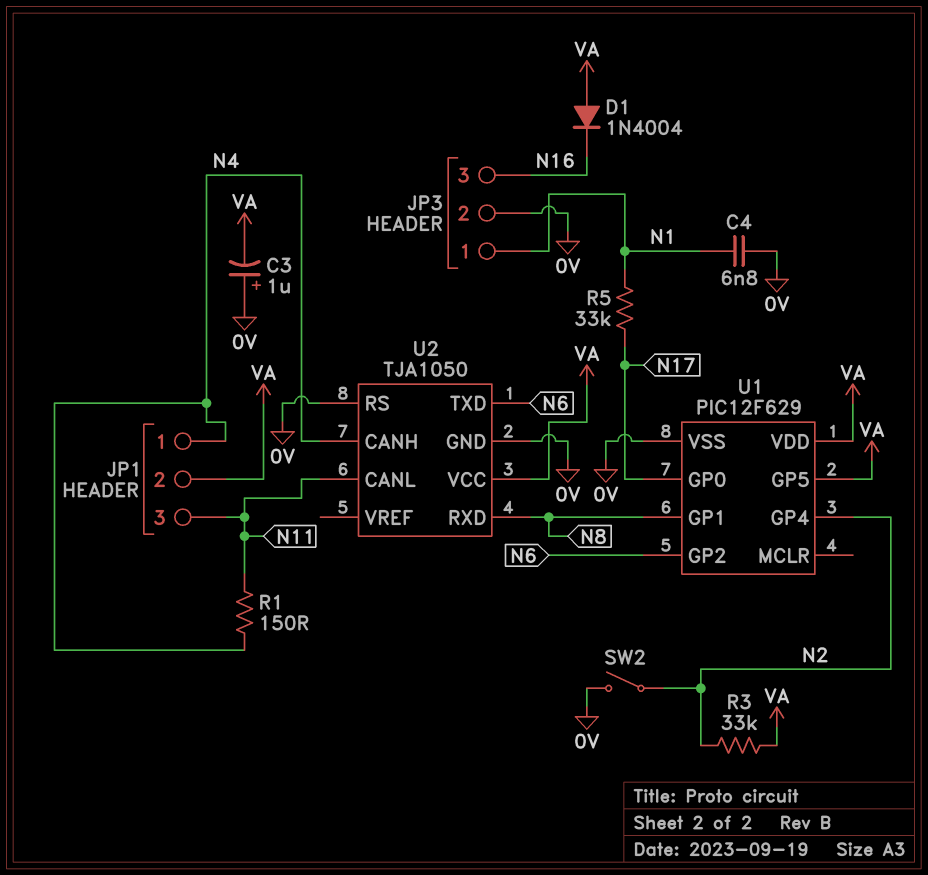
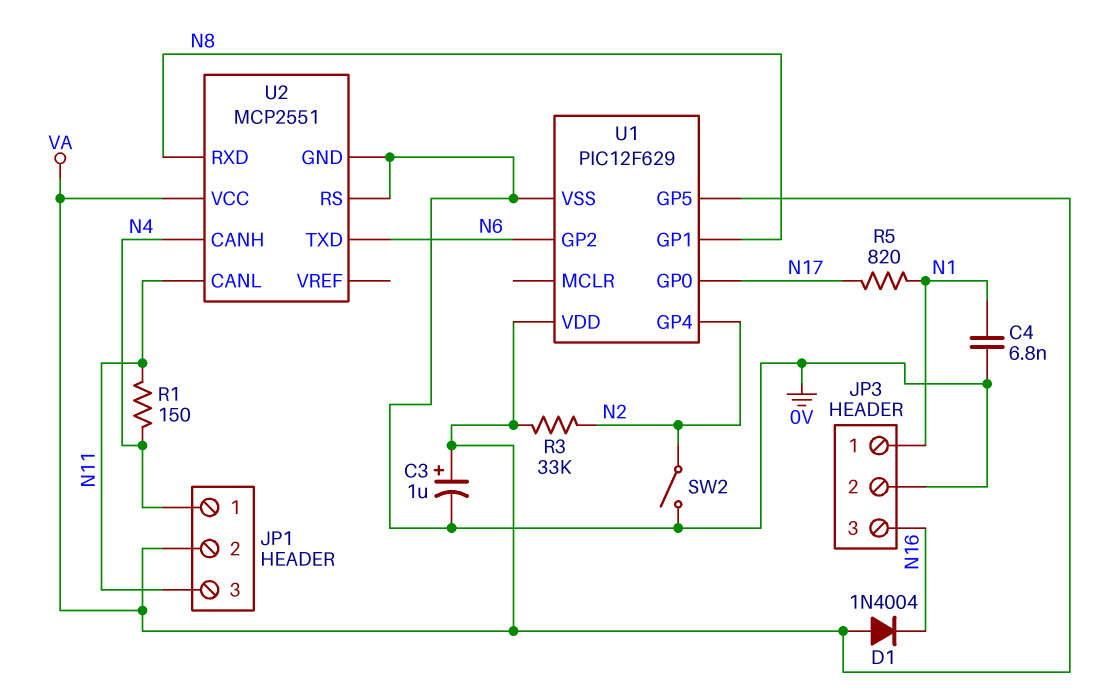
C3: 1uF (plus 0V, minus VA) -> 1uF (plus VA, minus 0V)
R5: 33k (N1, N17) -> 820 (N1, N17)
U2: TJA1050 -> MCP2551

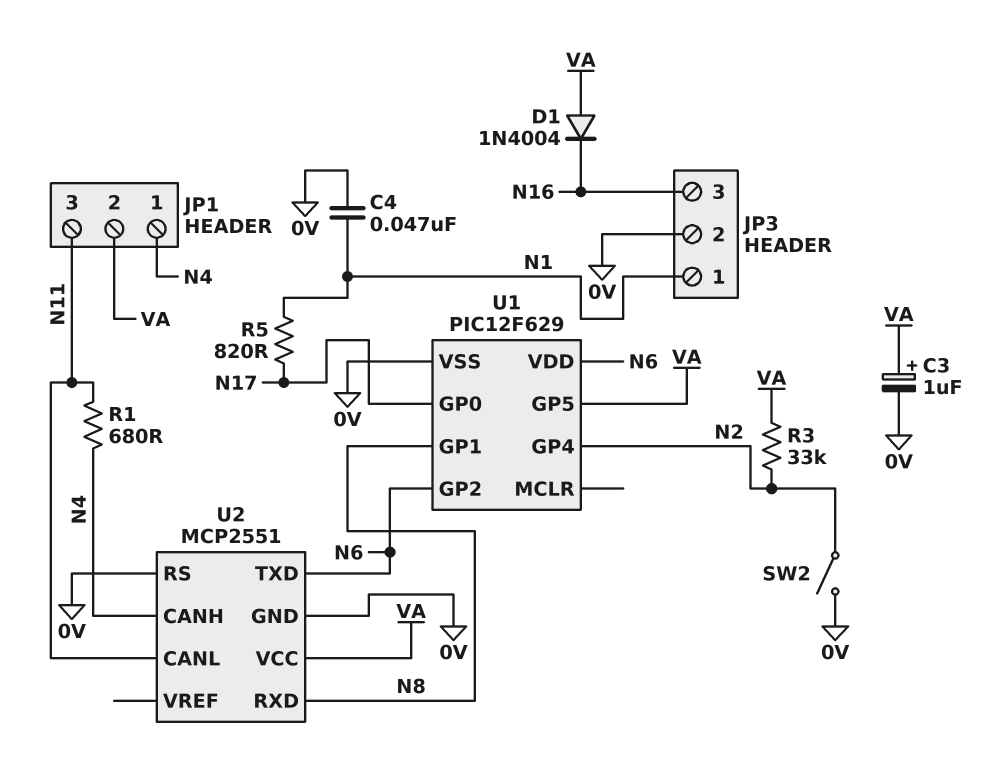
C4: 6.8nF (0V, N1) -> 47nF (0V, N1)
R1: 150 (N4, N11) -> 680 (N4, N11)
U1 pin VDD: VA -> N6

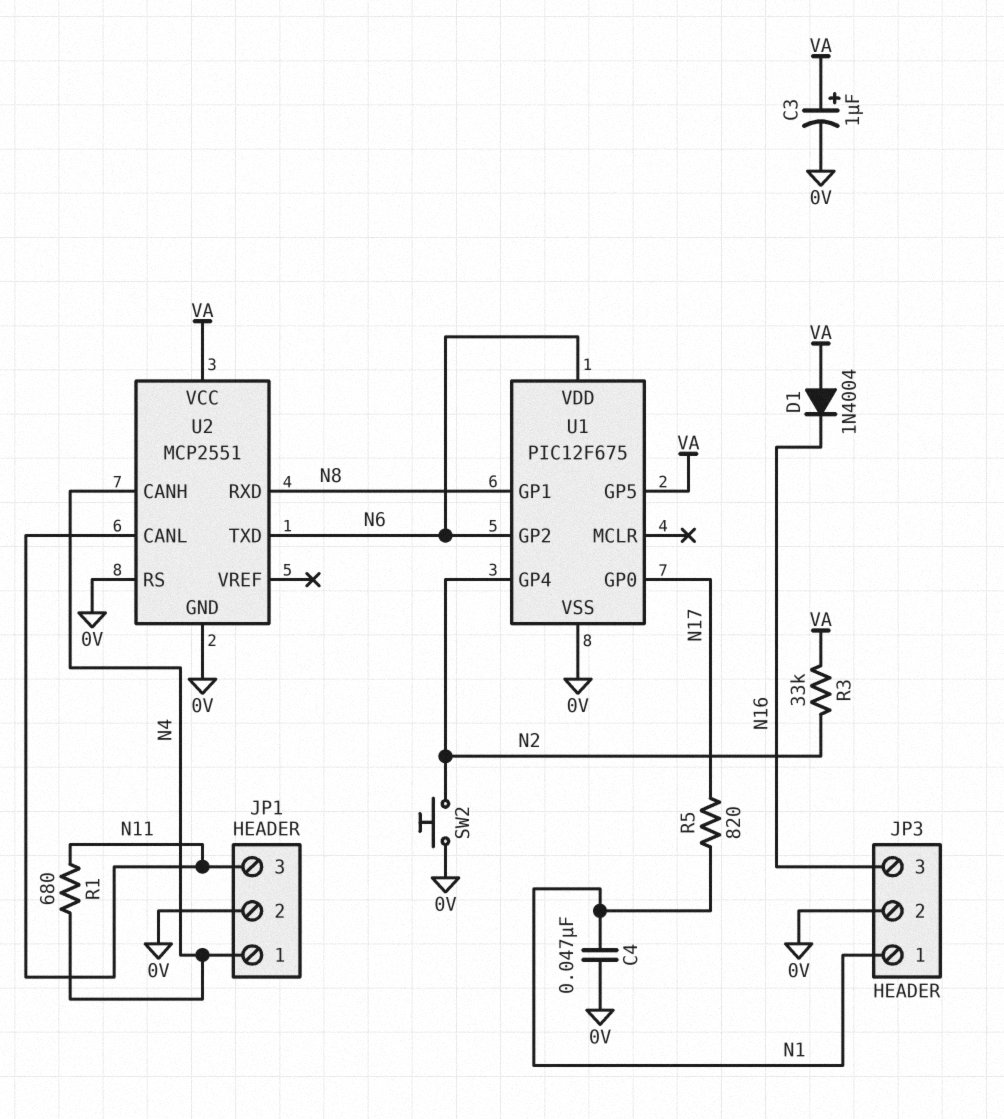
JP1 pin 2: VA -> 0V
SW2: switch (0V, N2) -> button (0V, N2)
U1: PIC12F629 -> PIC12F675

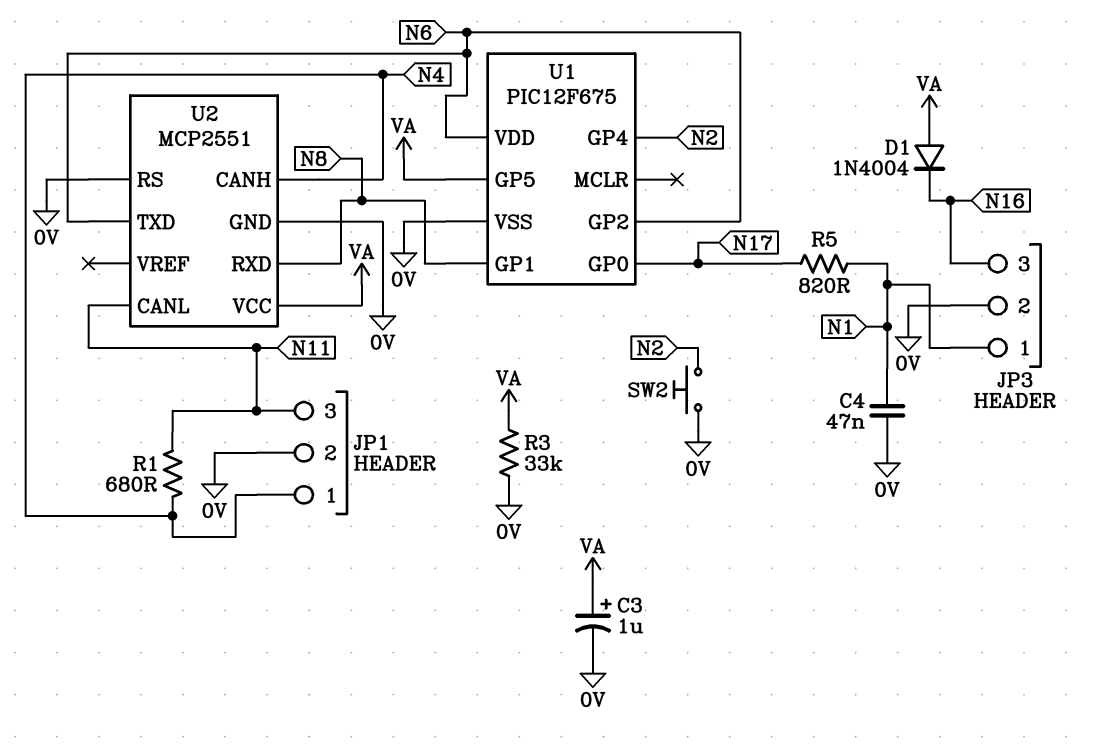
R3: 33k (N2, VA) -> 33k (0V, VA)

